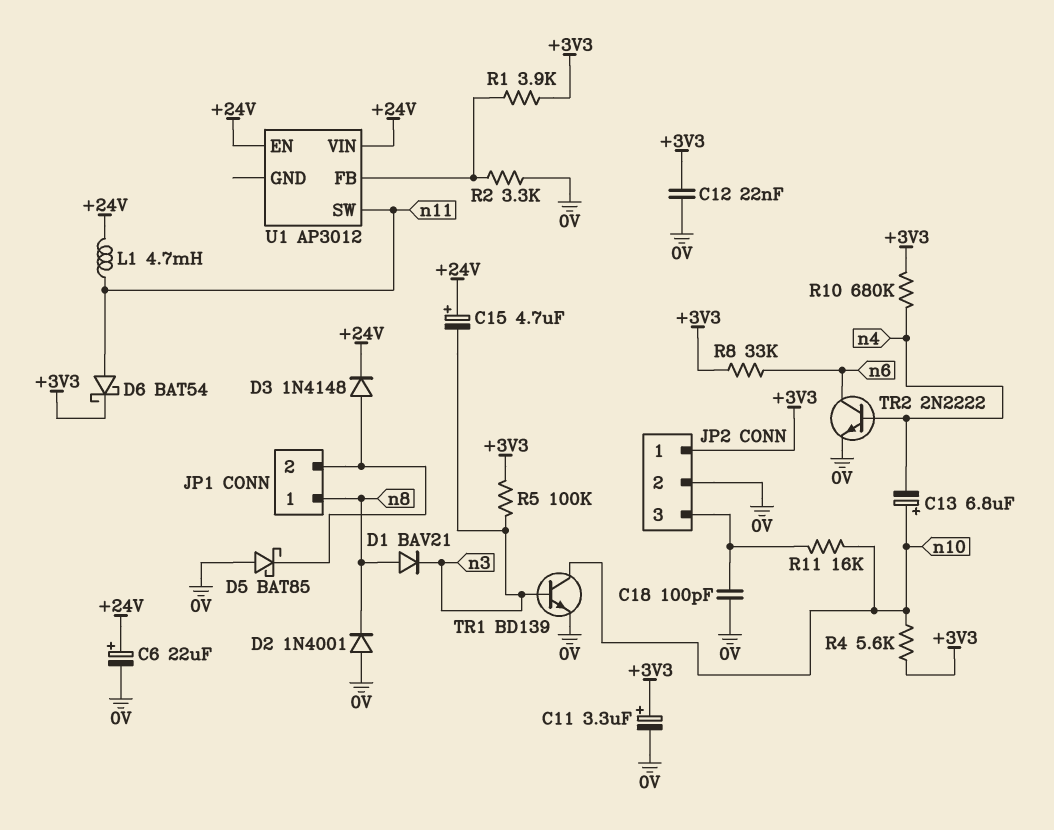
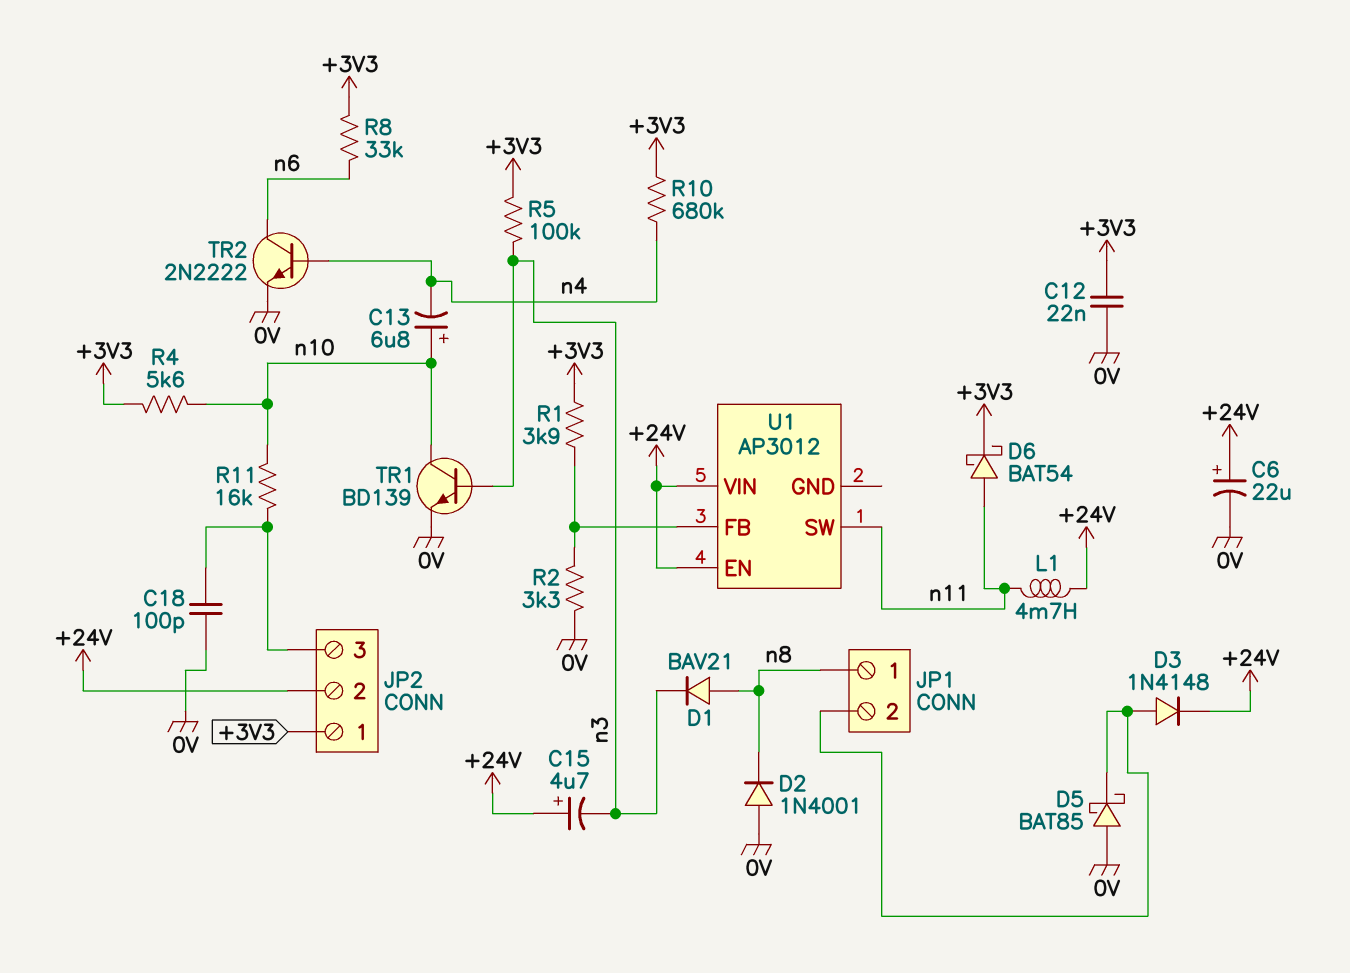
C11: 3.3uF (plus +3V3, minus 0V) -> none
JP2 pin 2: 0V -> +24V

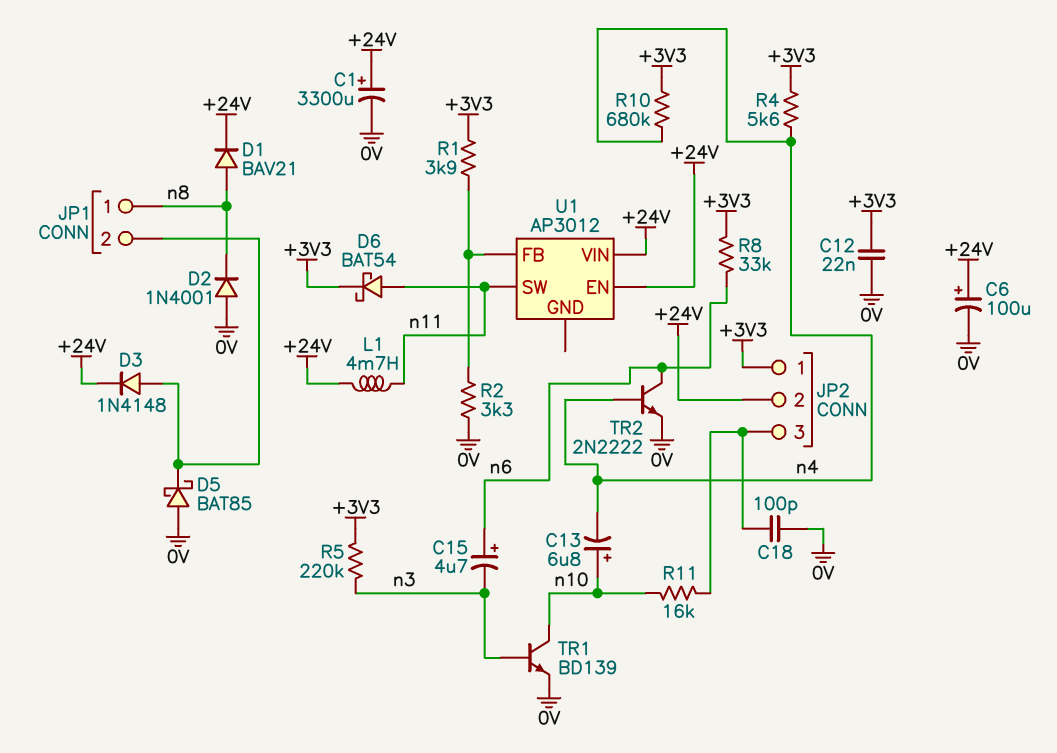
C1: none -> 3300uF (plus +24V, minus 0V)
C6: 22uF (plus +24V, minus 0V) -> 100uF (plus +24V, minus 0V)
C15: 4.7uF (plus +24V, minus n3) -> 4.7uF (plus n6, minus n3)
D1: diode BAV21 (A n8, K n3) -> diode BAV21 (A n8, K +24V)
R4: 5.6k (+3V3, n10) -> 5.6k (+3V3, n4)
R5: 100k (+3V3, n3) -> 220k (+3V3, n3)

